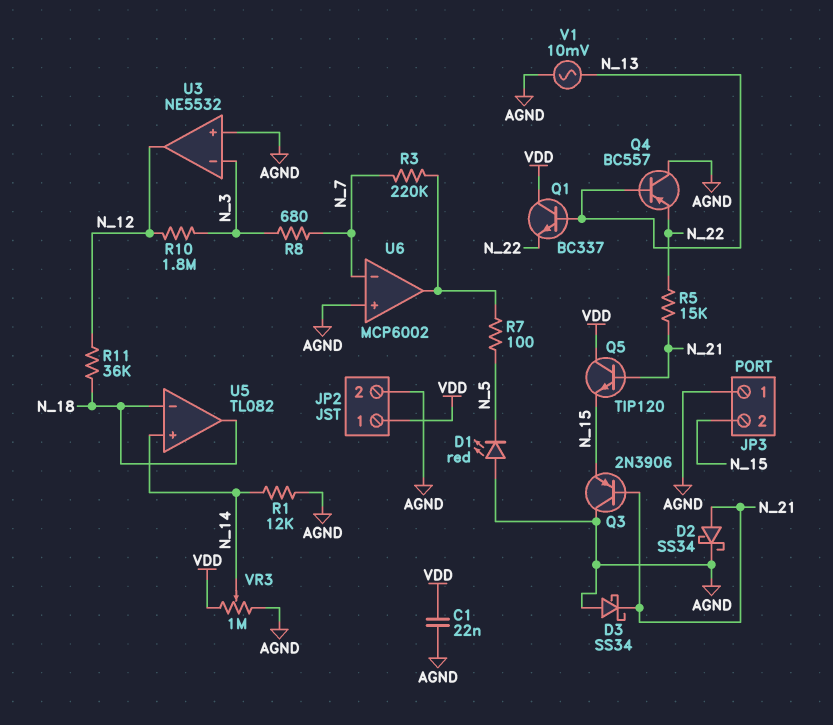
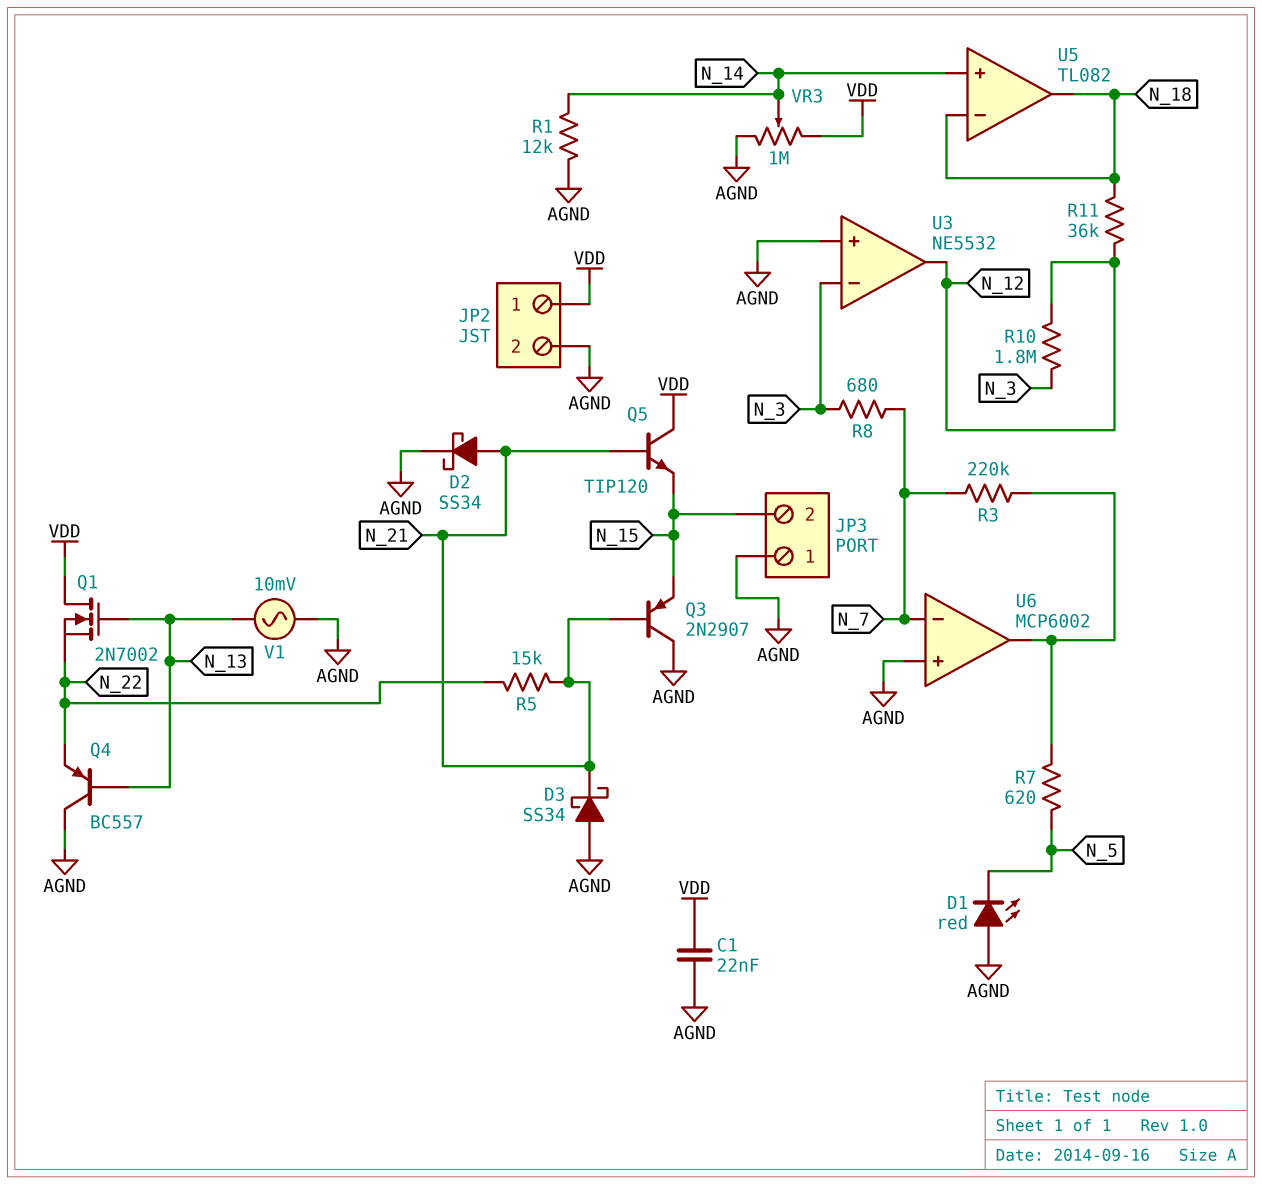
Q1: NPN BC337 (B N_13, C VDD, E N_22) -> NMOS 2N7002 (G N_13, D VDD, S N_22)
Q3: PNP 2N3906 (B N_21, C AGND, E N_15) -> PNP 2N2907 (B N_21, C AGND, E N_15)
R7: 100 (N_5, U6/out) -> 620 (N_5, U6/out)

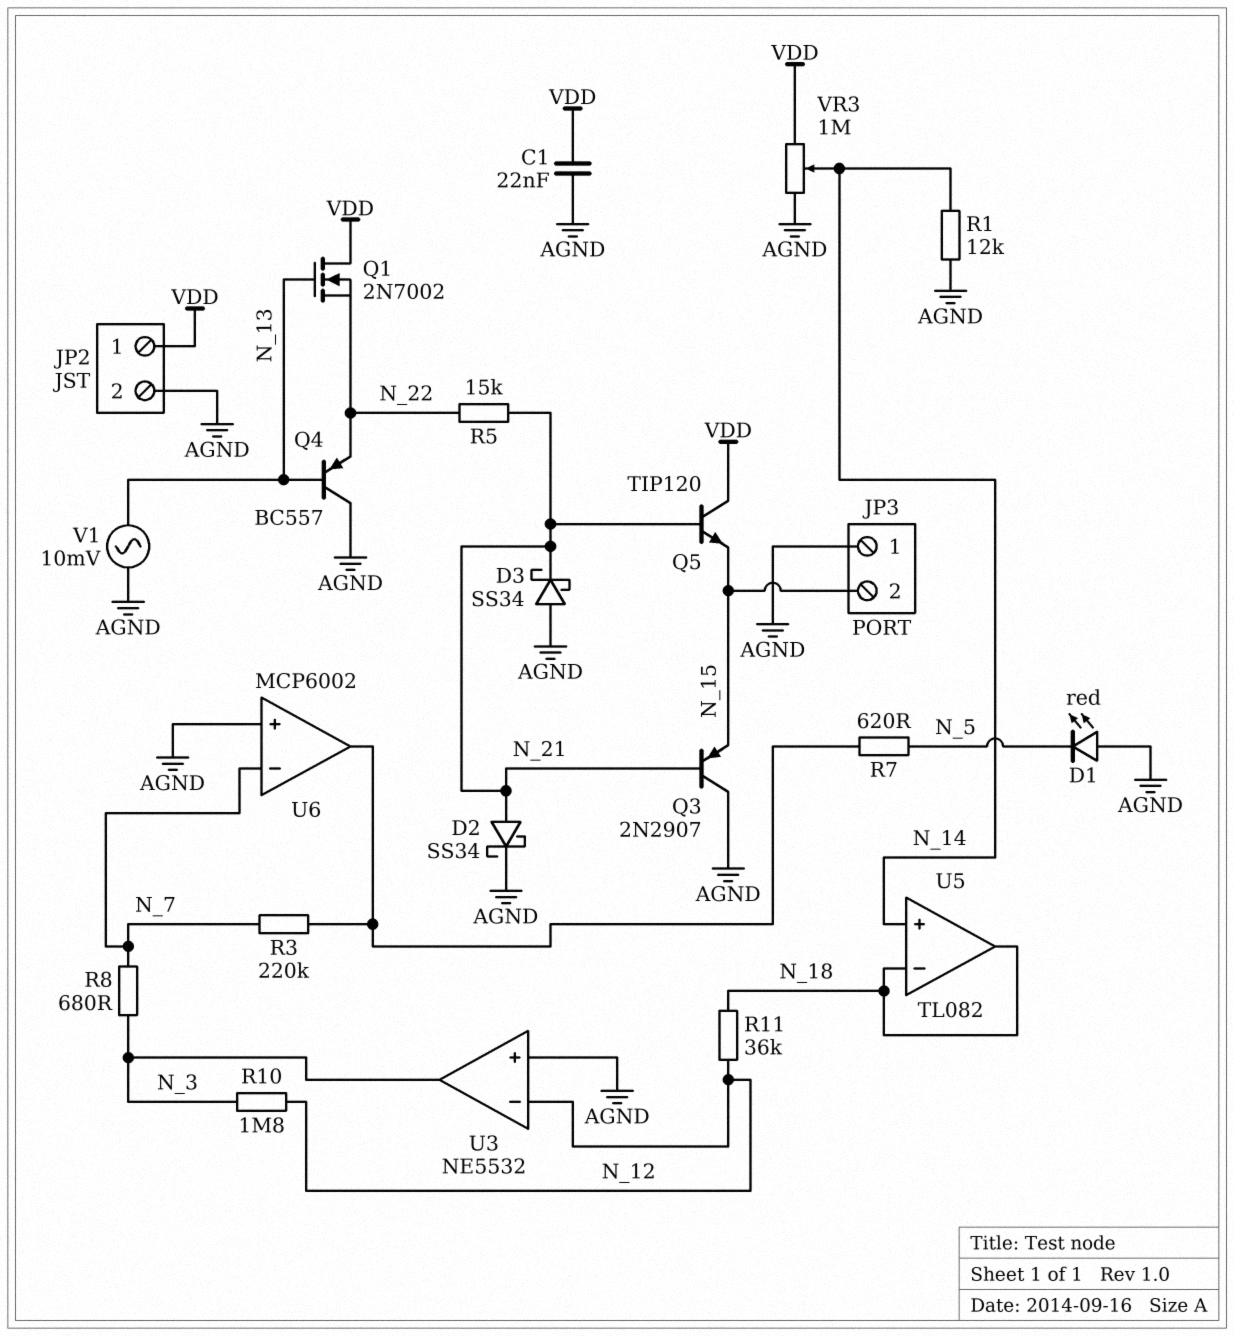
U3 pin in-: N_3 -> N_12
U3 pin out: N_12 -> N_3

